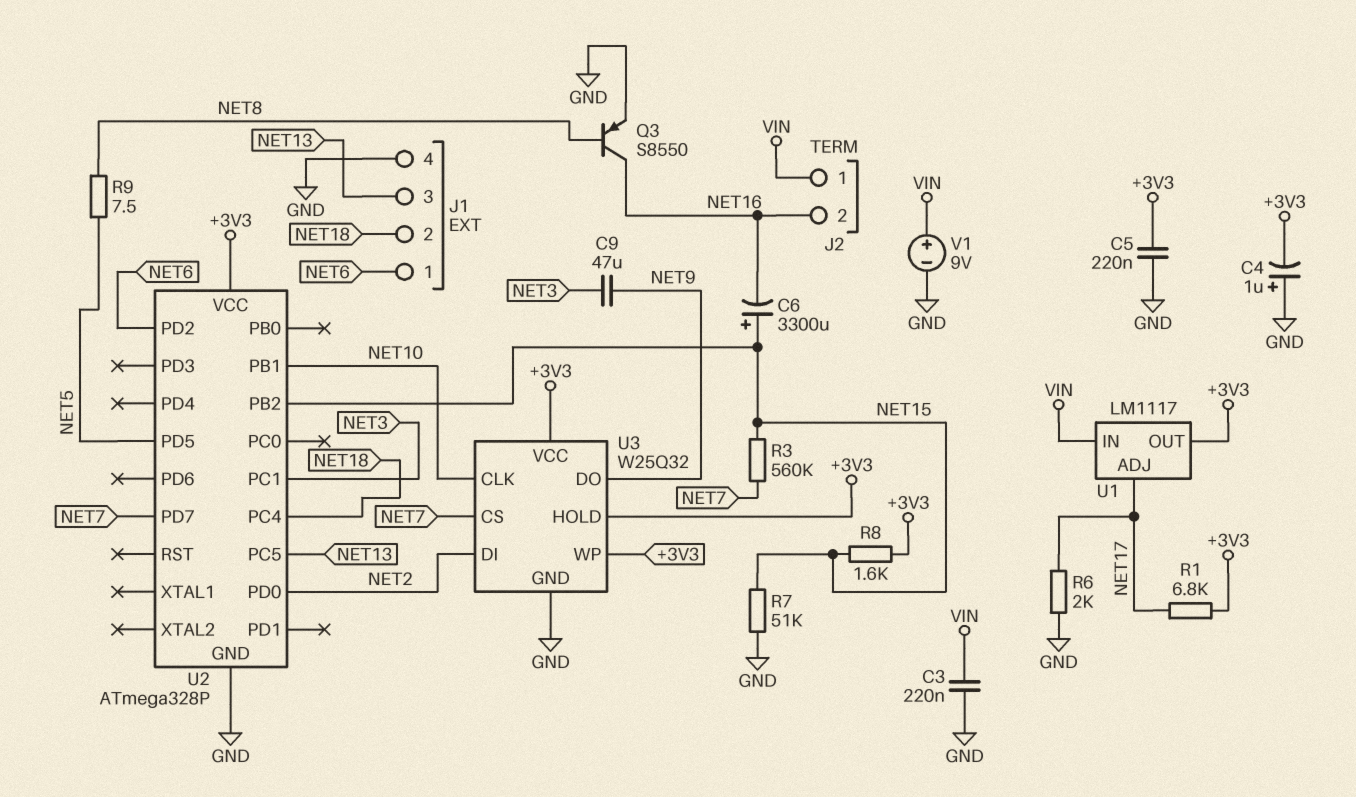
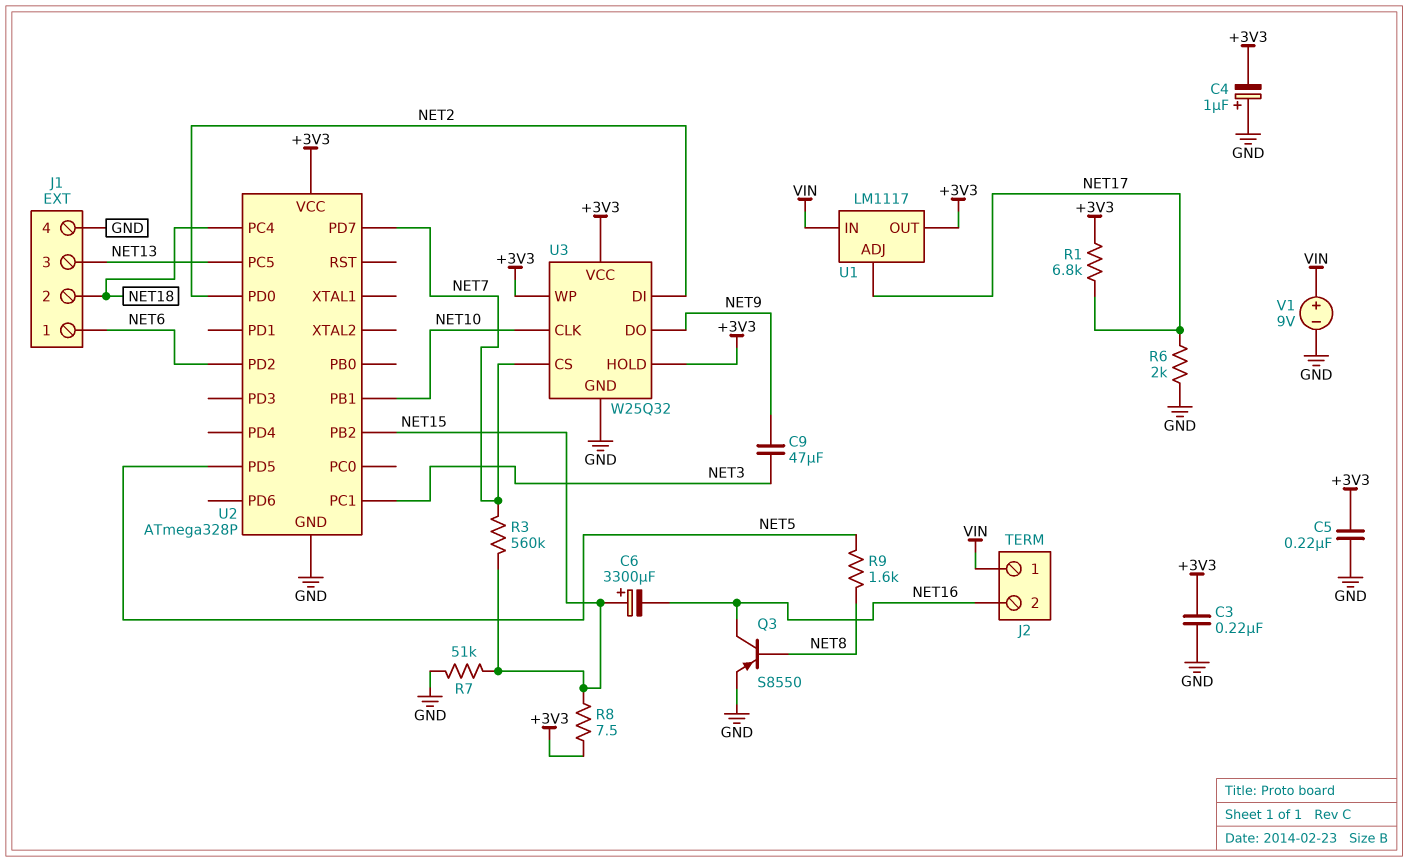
C3: 220nF (GND, VIN) -> 220nF (+3V3, GND)
R8: 1.6k (+3V3, NET15) -> 7.5 (+3V3, NET15)
R9: 7.5 (NET5, NET8) -> 1.6k (NET5, NET8)

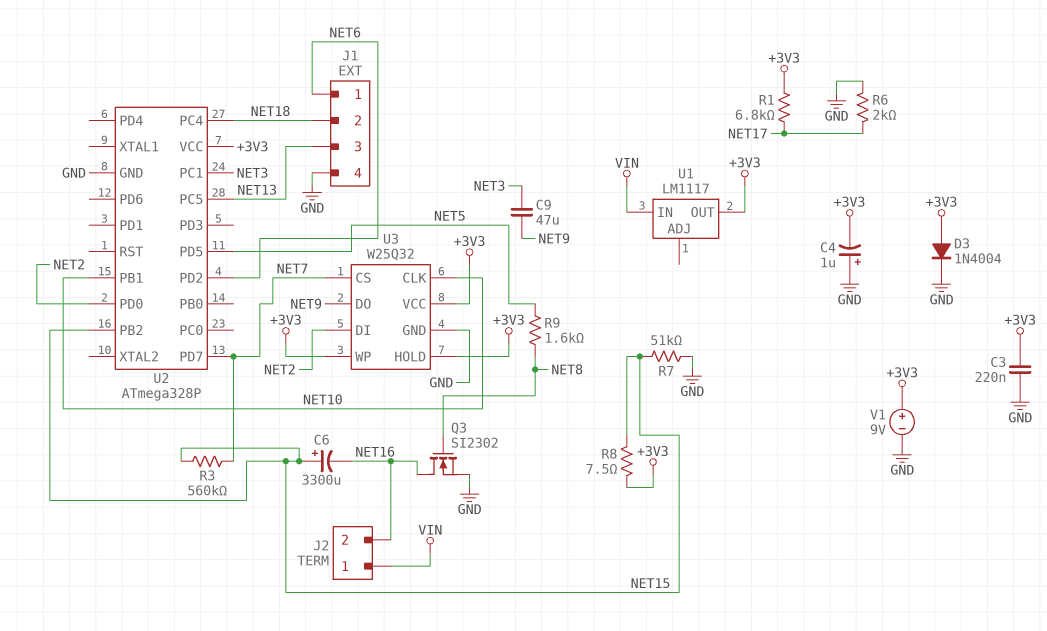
C5: 220nF (+3V3, GND) -> none
D3: none -> diode 1N4004 (A +3V3, K GND)
Q3: PNP S8550 (B NET8, C NET16, E GND) -> NMOS SI2302 (G NET8, D NET16, S GND)
U1 pin ADJ: NET17 -> none
V1: 9V (plus VIN, minus GND) -> 9V (plus +3V3, minus GND)

